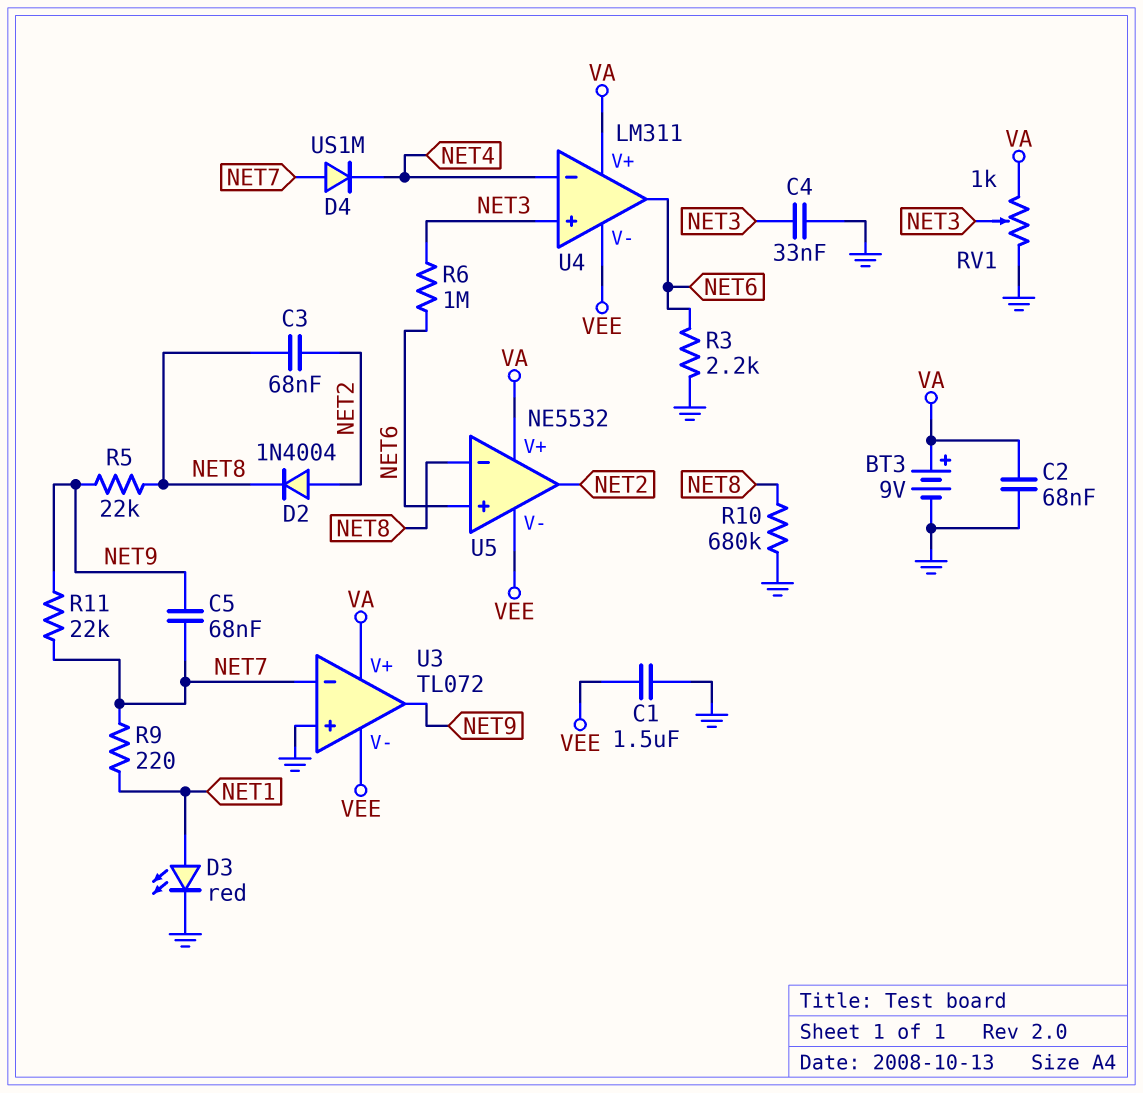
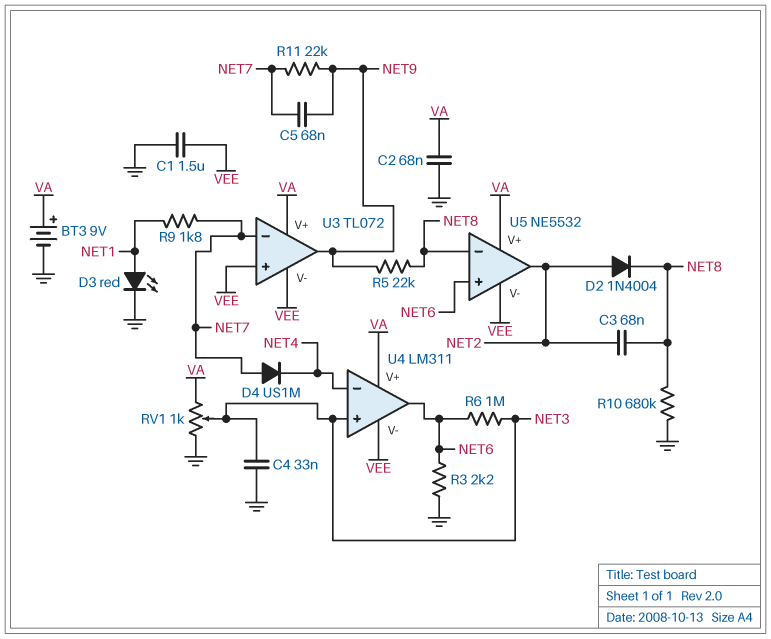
R9: 220 (NET1, NET7) -> 1.8k (NET1, NET7)
U3 pin in+: GND -> VEE

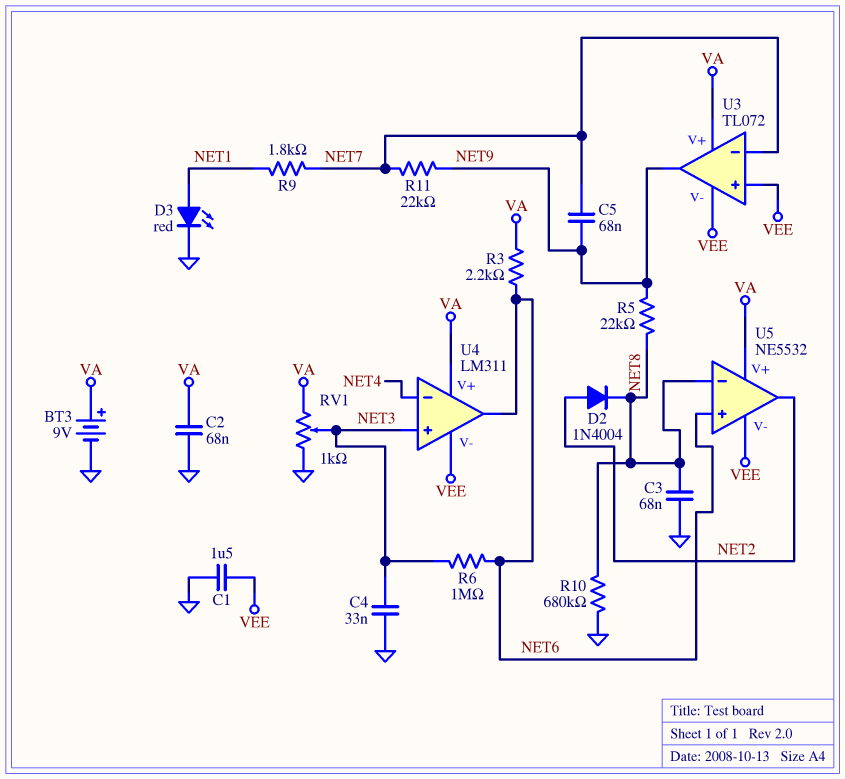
C3: 68nF (NET2, NET8) -> 68nF (GND, NET8)
D4: diode US1M (A NET7, K NET4) -> none
R3: 2.2k (GND, NET6) -> 2.2k (NET6, VA)

